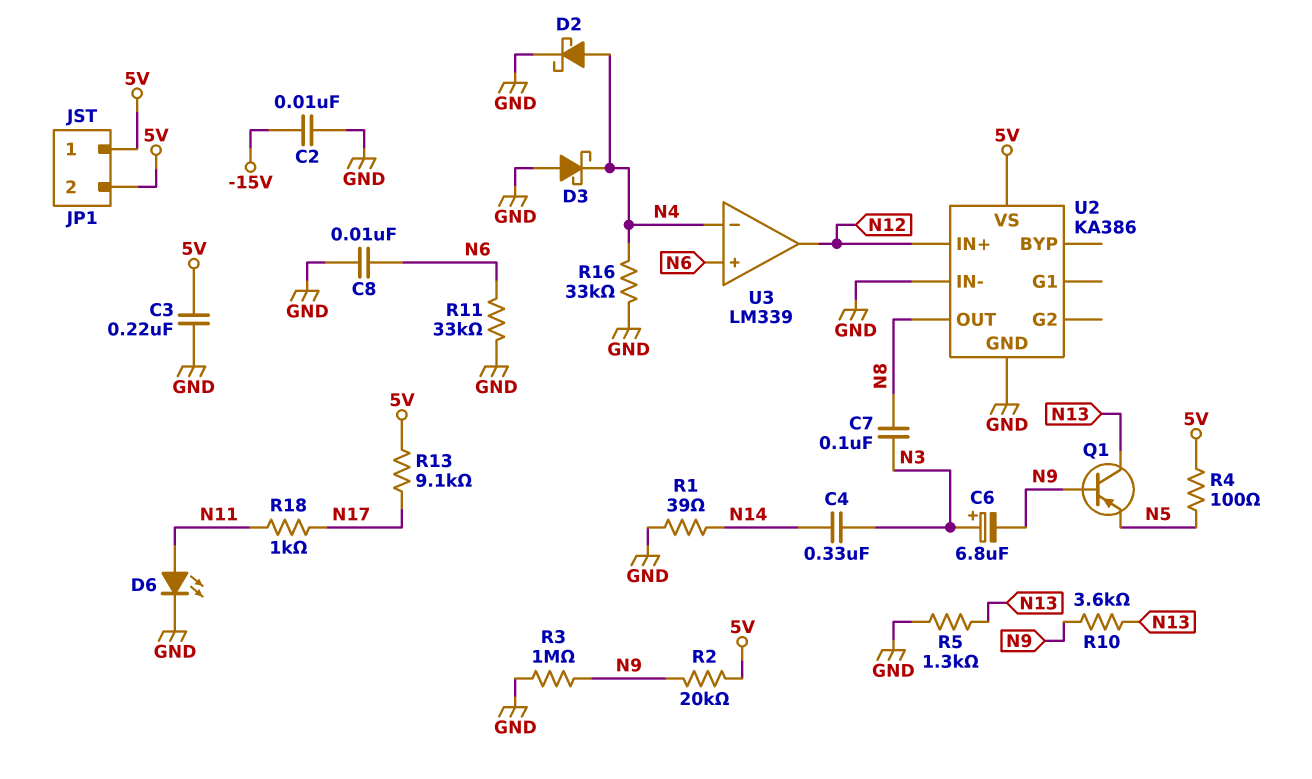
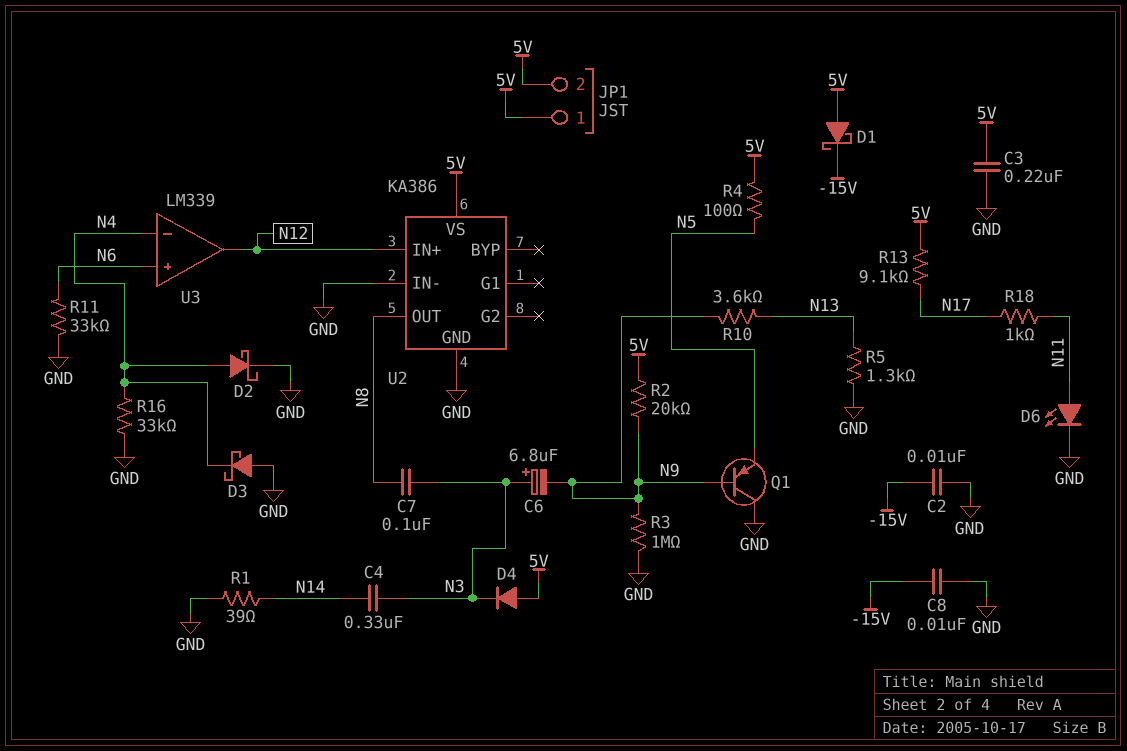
C8: 10nF (GND, N6) -> 10nF (-15V, GND)
D1: none -> schottky (A 5V, K -15V)
D4: none -> diode (A 5V, K N3)
Q1: PNP (B N9, C N13, E N5) -> PNP (B N9, C GND, E N5)

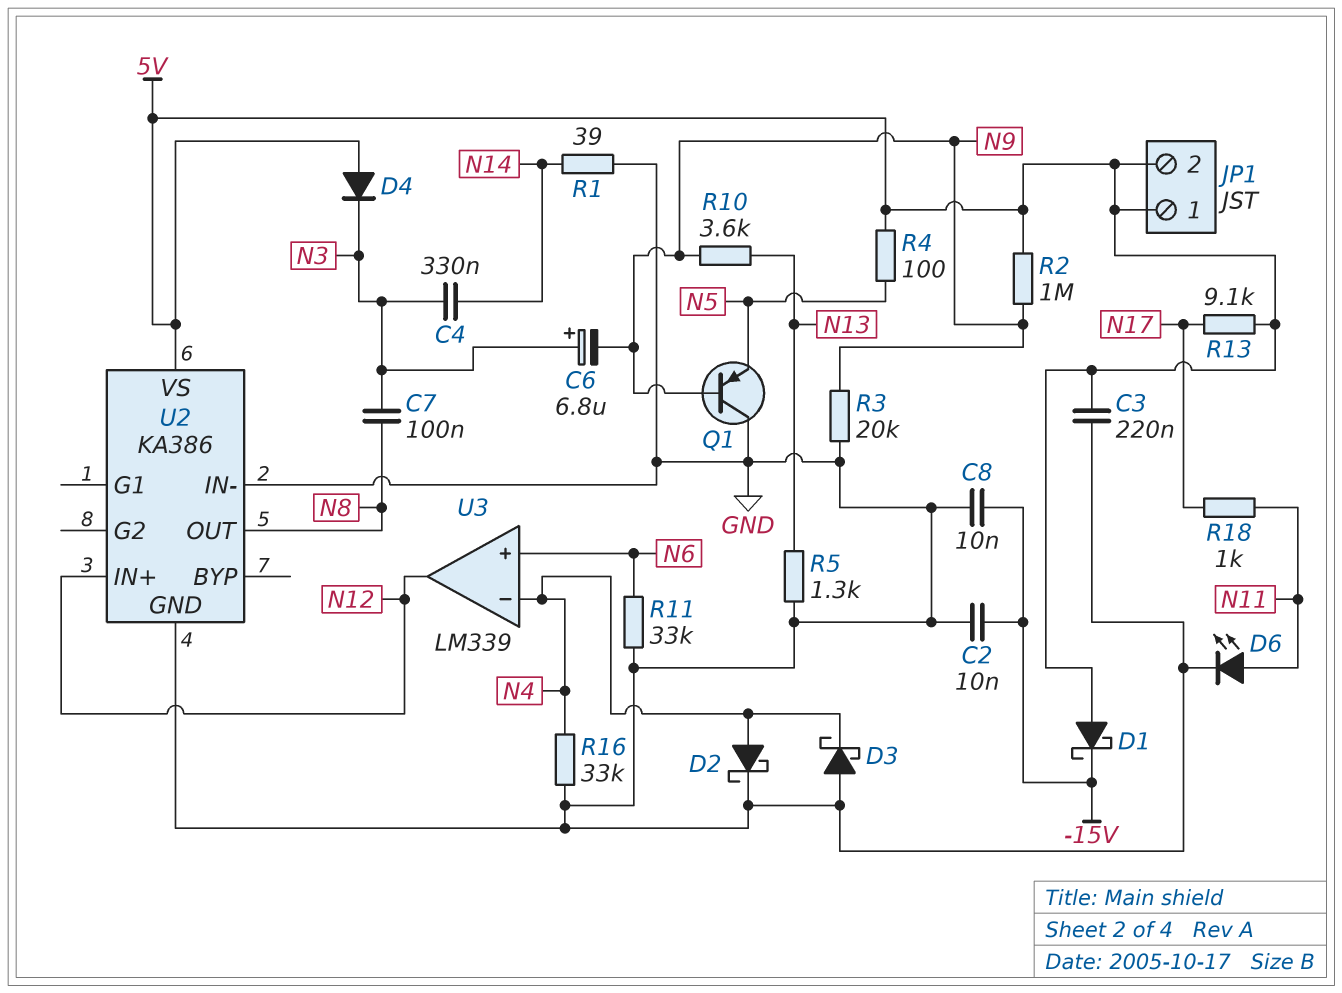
R2: 20k (5V, N9) -> 1M (5V, N9)
R3: 1M (GND, N9) -> 20k (GND, N9)

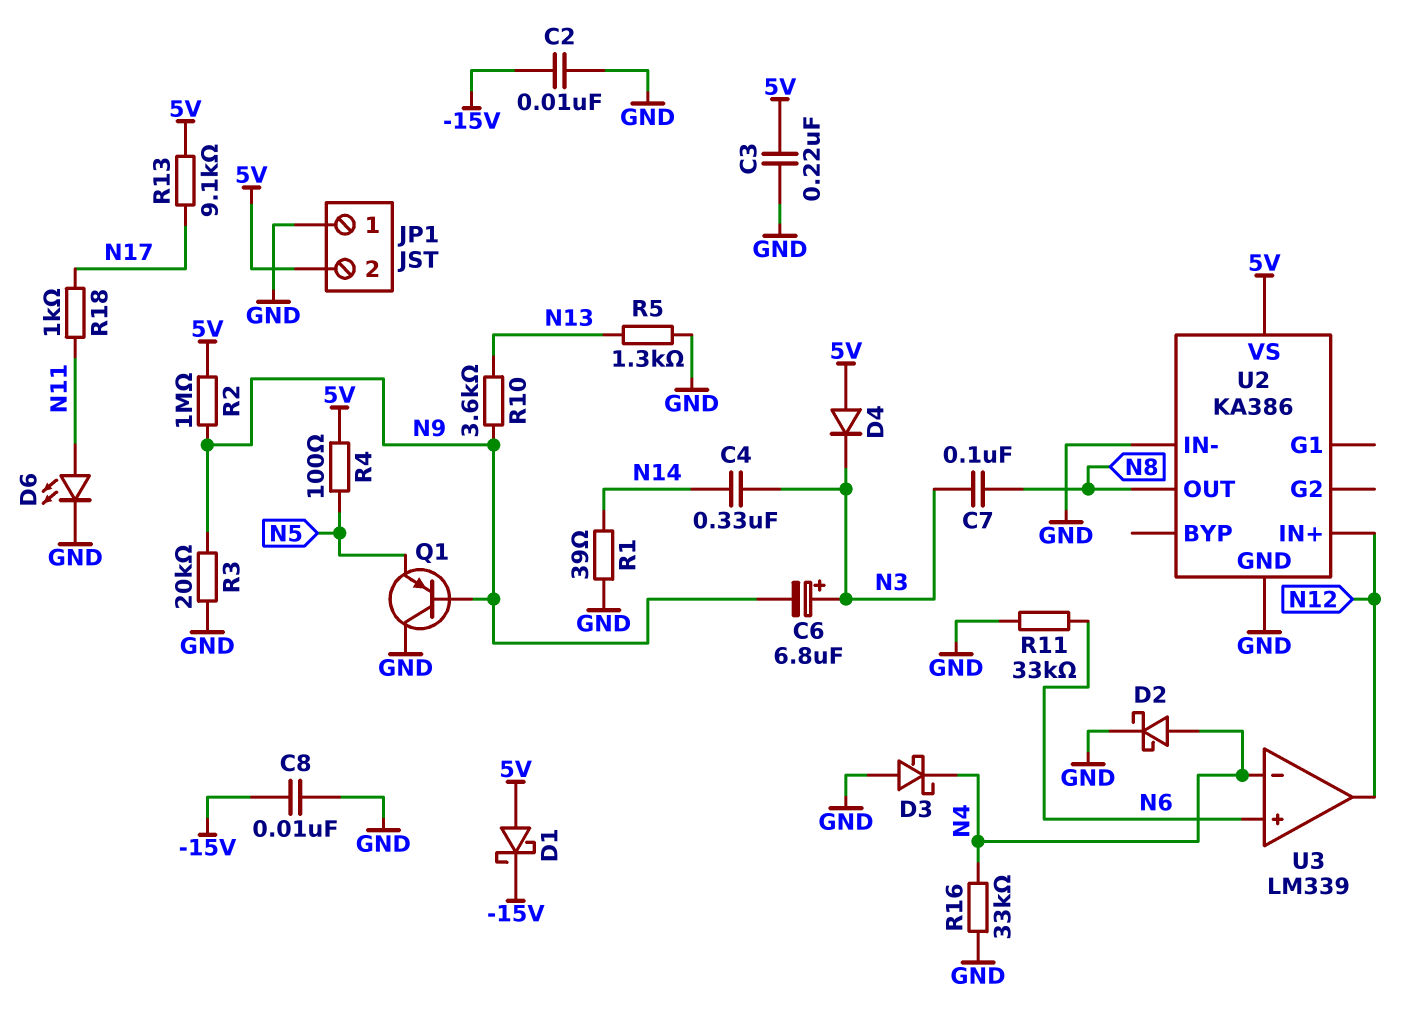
JP1 pin 1: 5V -> GND

